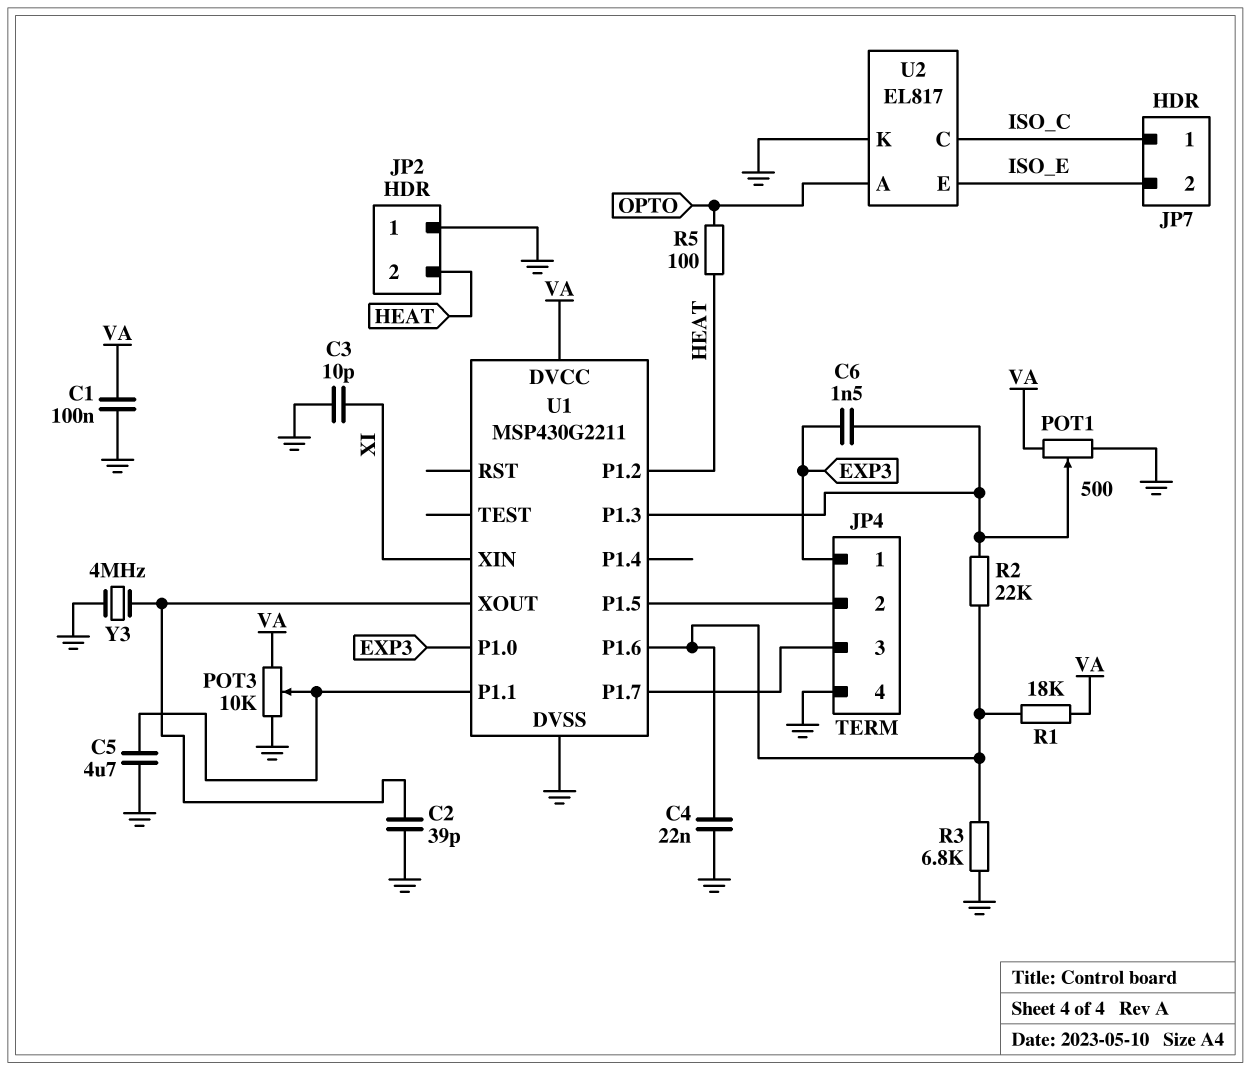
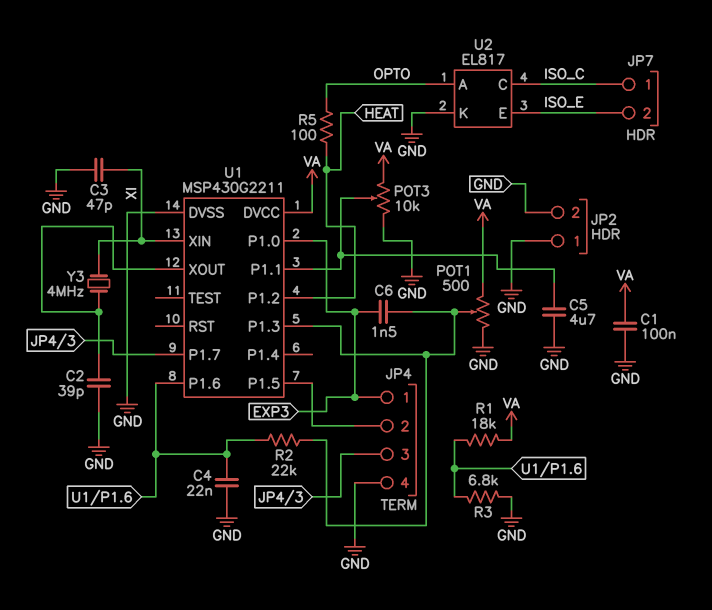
C3: 10pF (GND, XI) -> 47pF (GND, XI)
JP2 pin 2: HEAT -> GND
Y3: 4MHz (GND, U1/XOUT) -> 4MHz (U1/XOUT, XI)

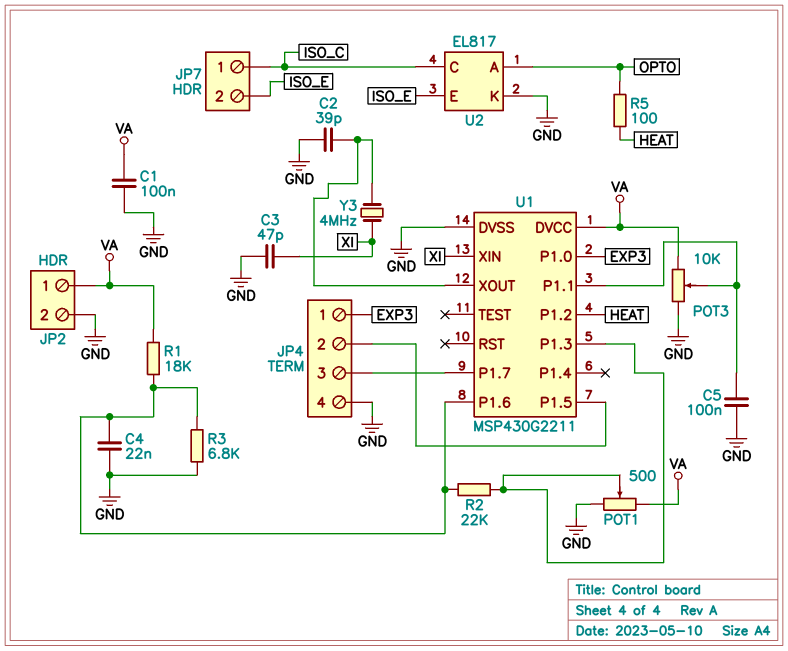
C5: 4.7uF (GND, U1/P1.1) -> 100nF (GND, U1/P1.1)
C6: 1.5nF (EXP3, U1/P1.3) -> none
JP2 pin 1: GND -> VA

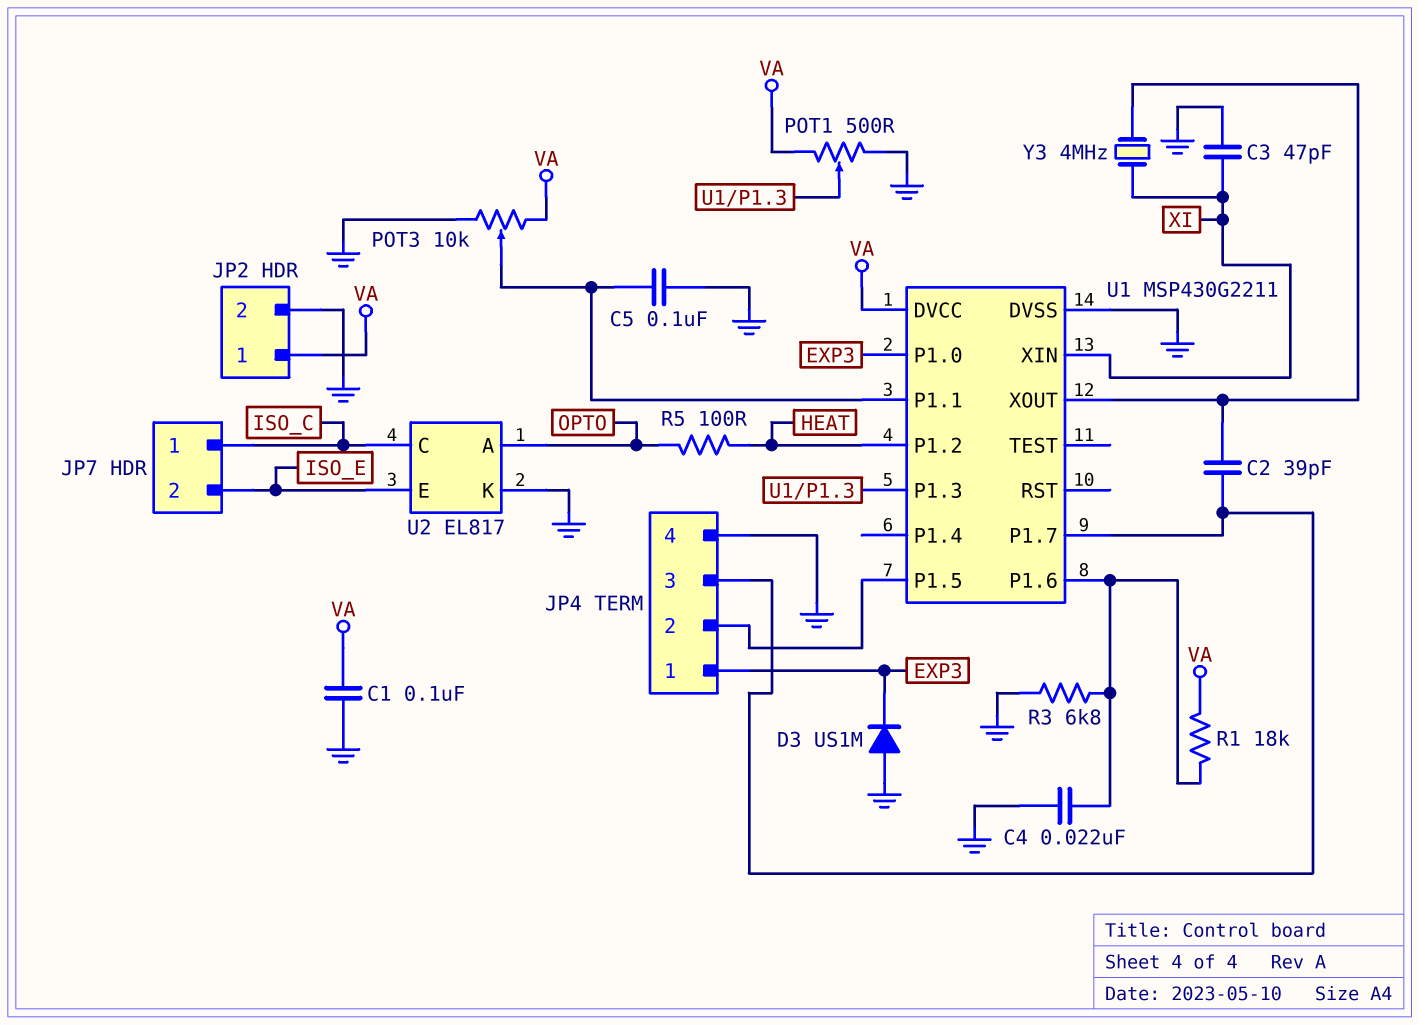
C2: 39pF (GND, U1/XOUT) -> 39pF (JP4/3, U1/XOUT)
D3: none -> diode US1M (A GND, K EXP3)
R2: 22k (U1/P1.3, U1/P1.6) -> none

